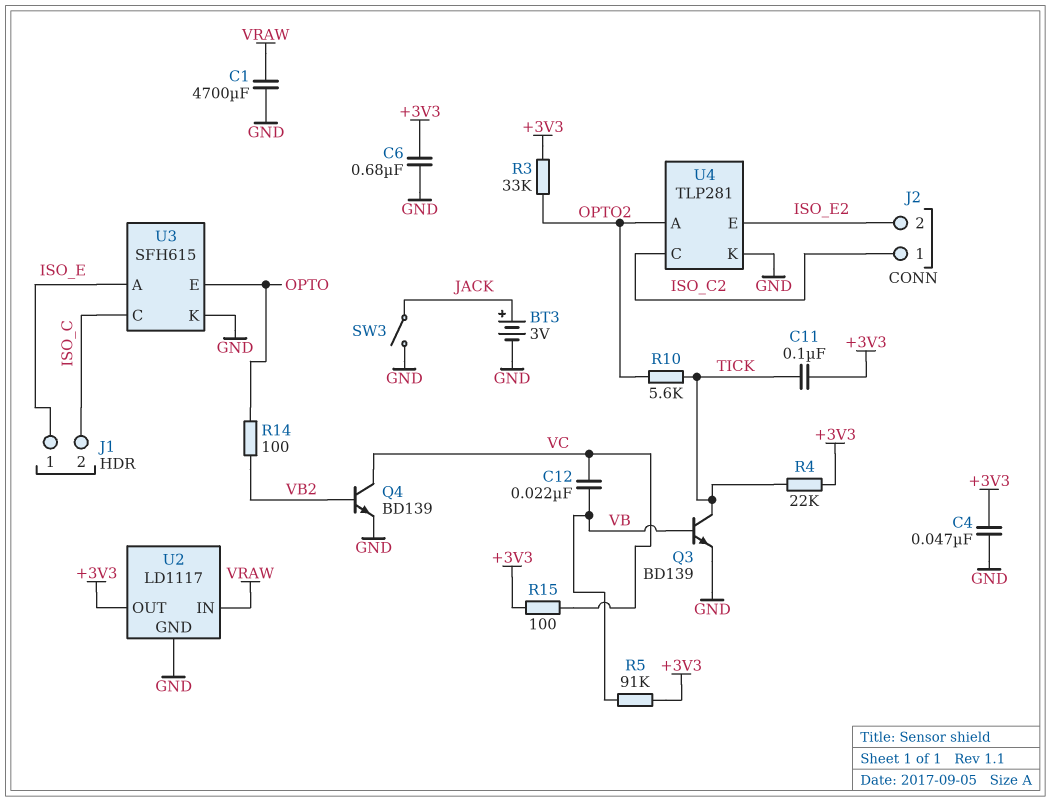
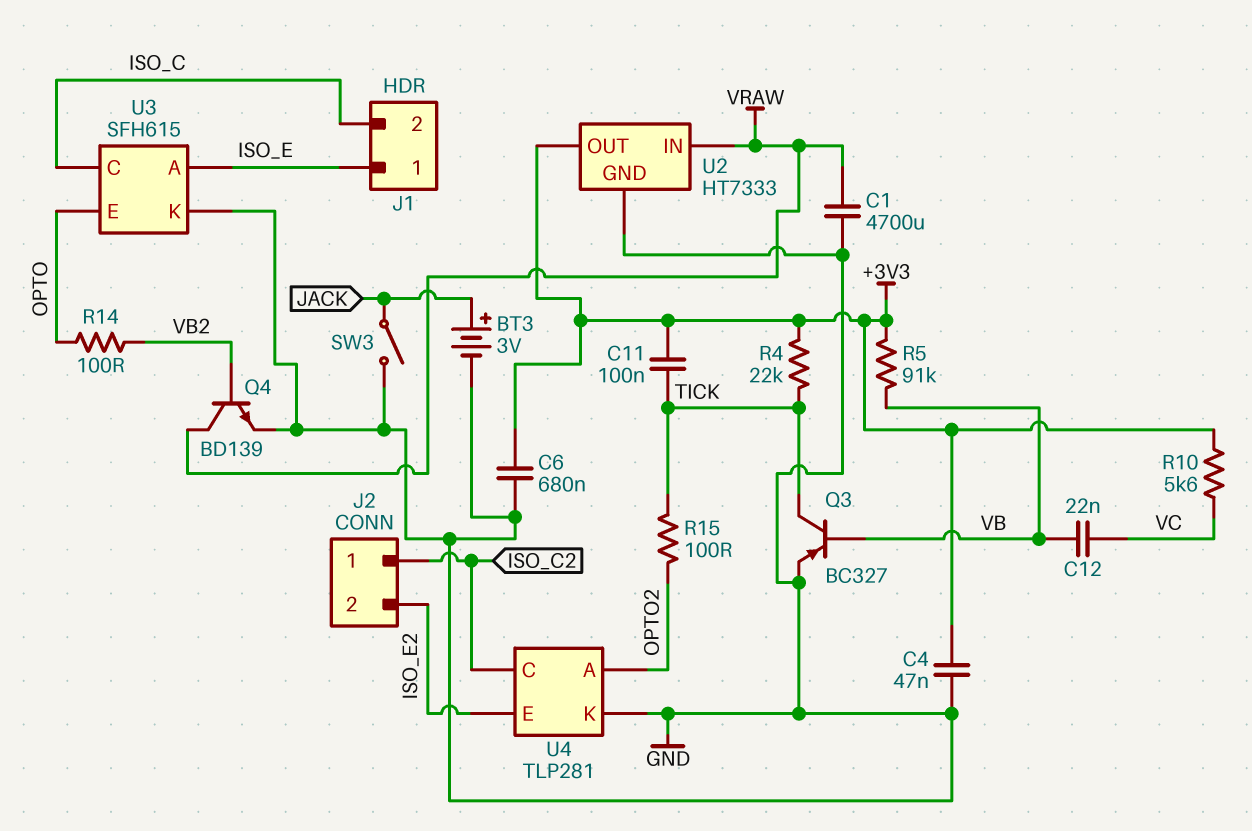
Q3: NPN BD139 (B VB, C TICK, E GND) -> PNP BC327 (B VB, C TICK, E GND)
Q4: NPN BD139 (B VB2, C VC, E GND) -> NPN BD139 (B VB2, C VRAW, E GND)
R3: 33k (+3V3, OPTO2) -> none
R10: 5.6k (OPTO2, TICK) -> 5.6k (+3V3, VC)
R15: 100 (+3V3, VC) -> 100 (OPTO2, TICK)
U2: LD1117 -> HT7333

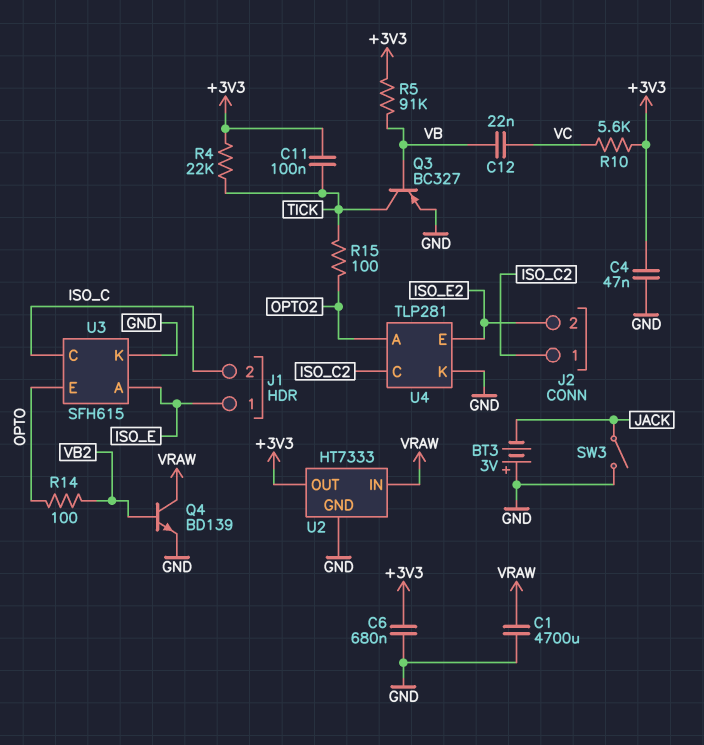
BT3: 3V (plus JACK, minus GND) -> 3V (plus GND, minus JACK)

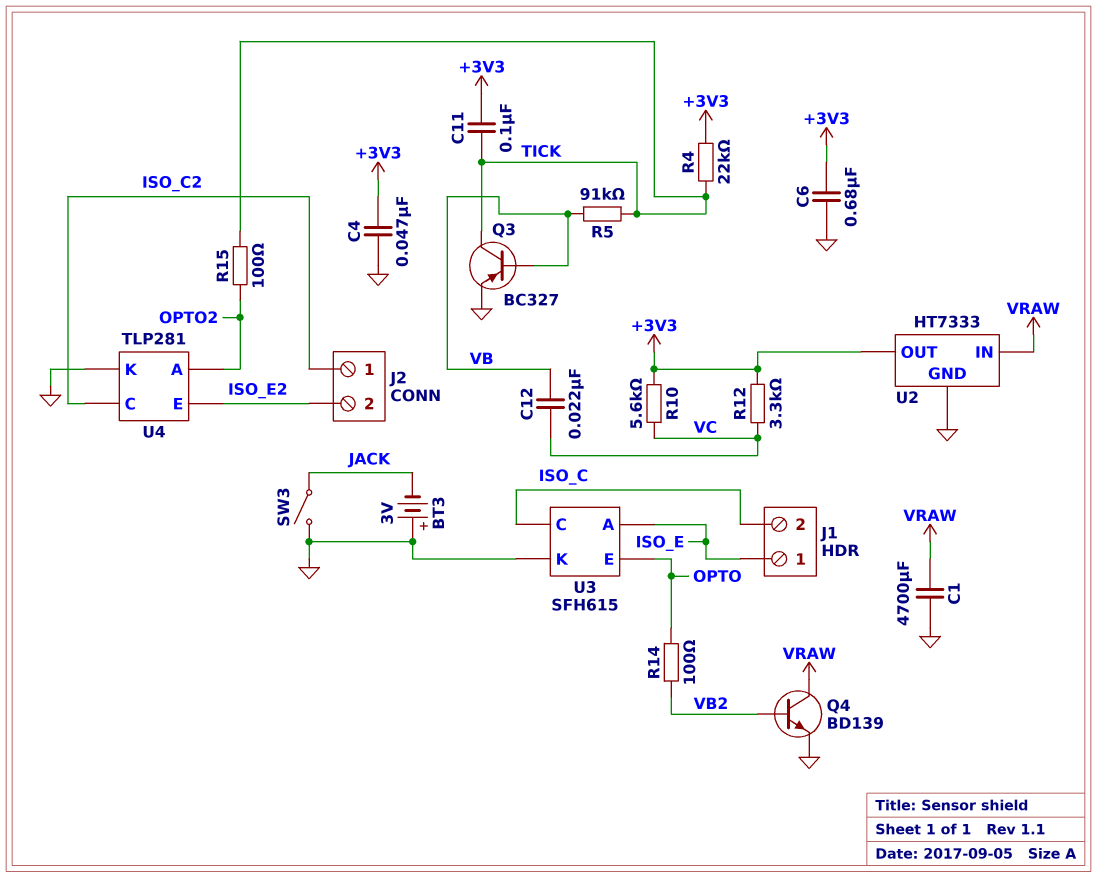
R5: 91k (+3V3, VB) -> 91k (TICK, VB)
R12: none -> 3.3k (+3V3, VC)

